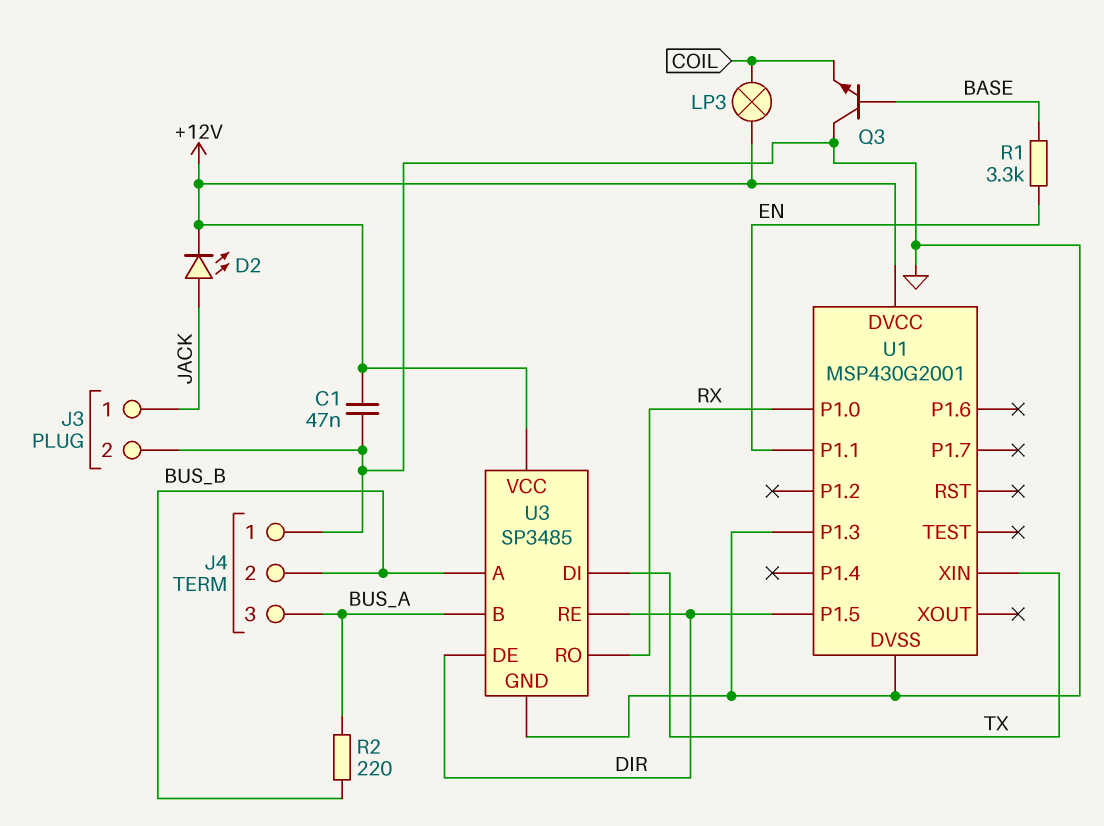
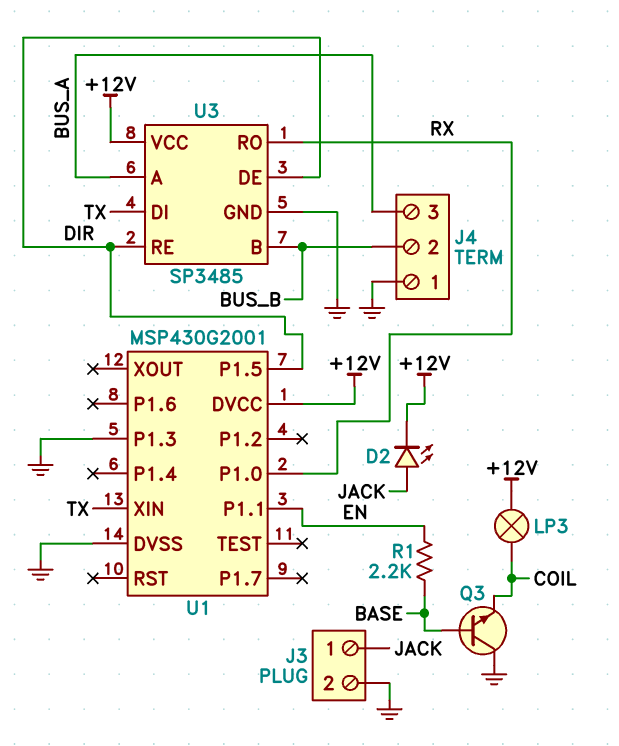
C1: 47nF (+12V, GND) -> none
R1: 3.3k (BASE, EN) -> 2.2k (BASE, EN)
R2: 220 (BUS_A, BUS_B) -> none
U3 pin A: BUS_B -> BUS_A
U3 pin B: BUS_A -> BUS_B

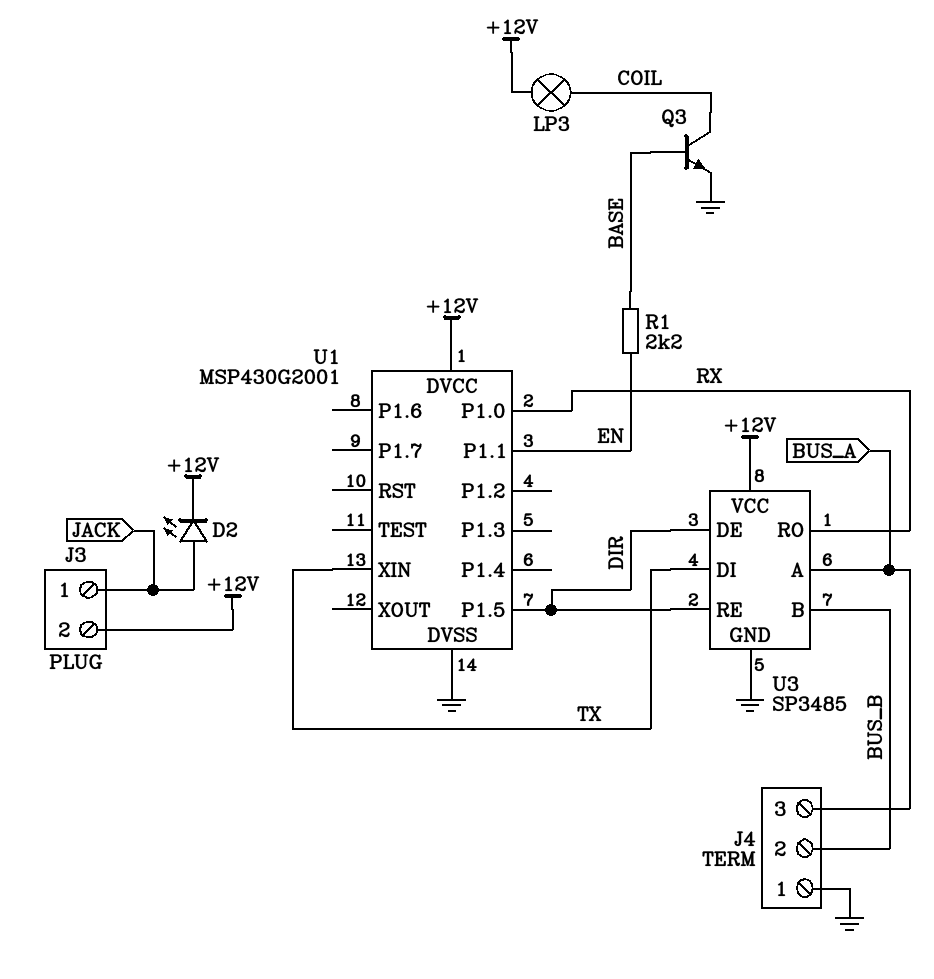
J3 pin 2: GND -> +12V
Q3: NPN (B BASE, C GND, E COIL) -> NPN (B BASE, C COIL, E GND)
U1 pin P1.3: GND -> none

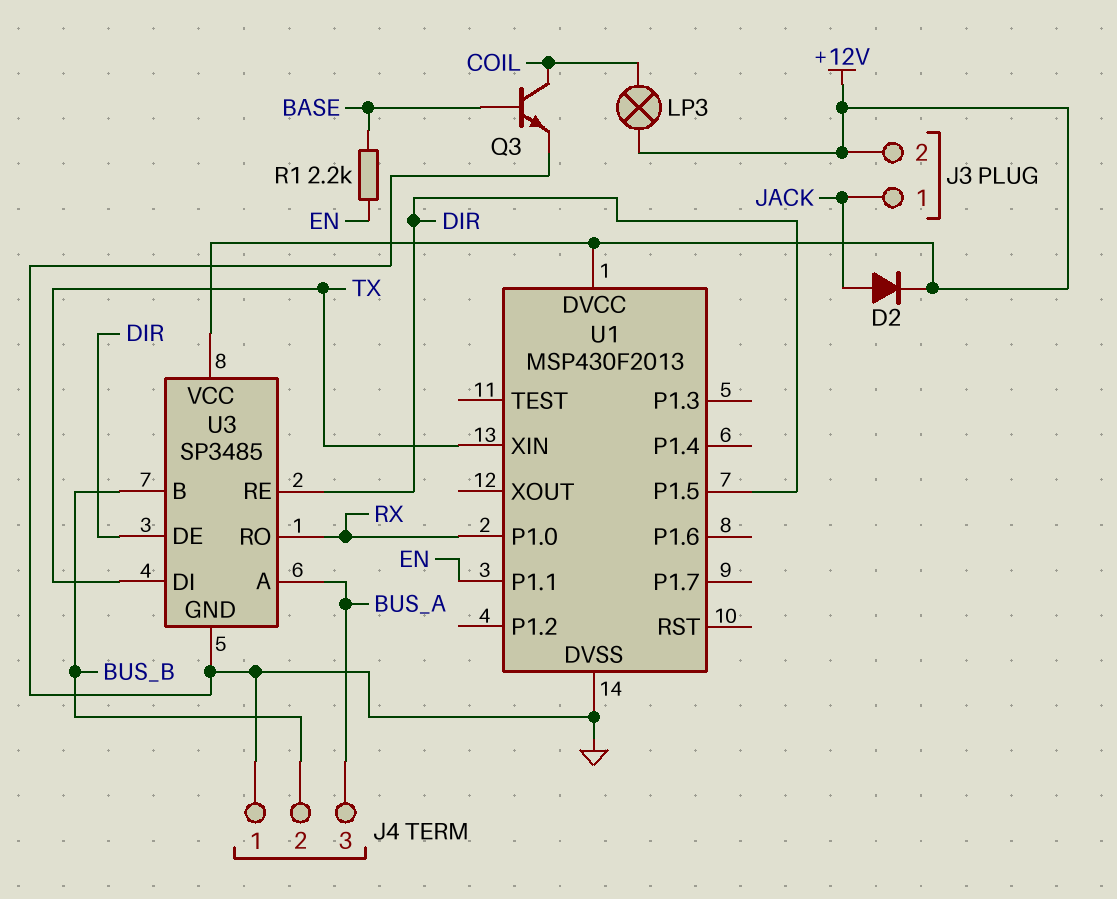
D2: LED (A JACK, K +12V) -> diode (A JACK, K +12V)
U1: MSP430G2001 -> MSP430F2013

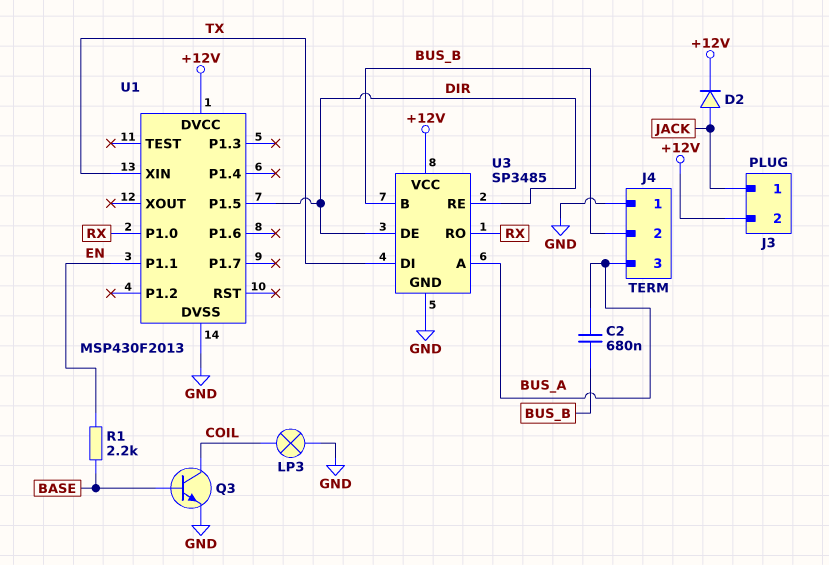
C2: none -> 680nF (BUS_A, BUS_B)
LP3: lamp (+12V, COIL) -> lamp (COIL, GND)

